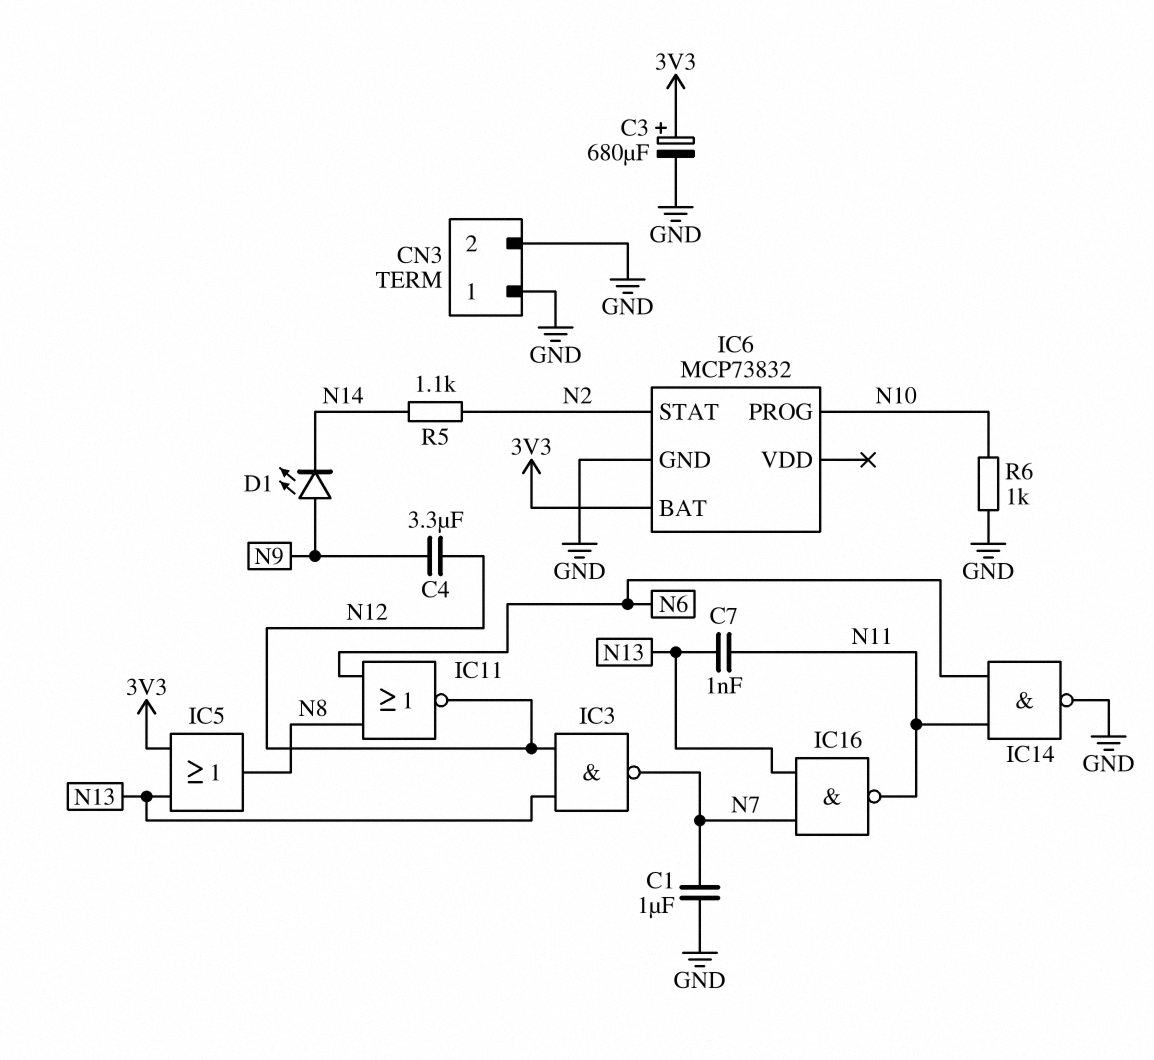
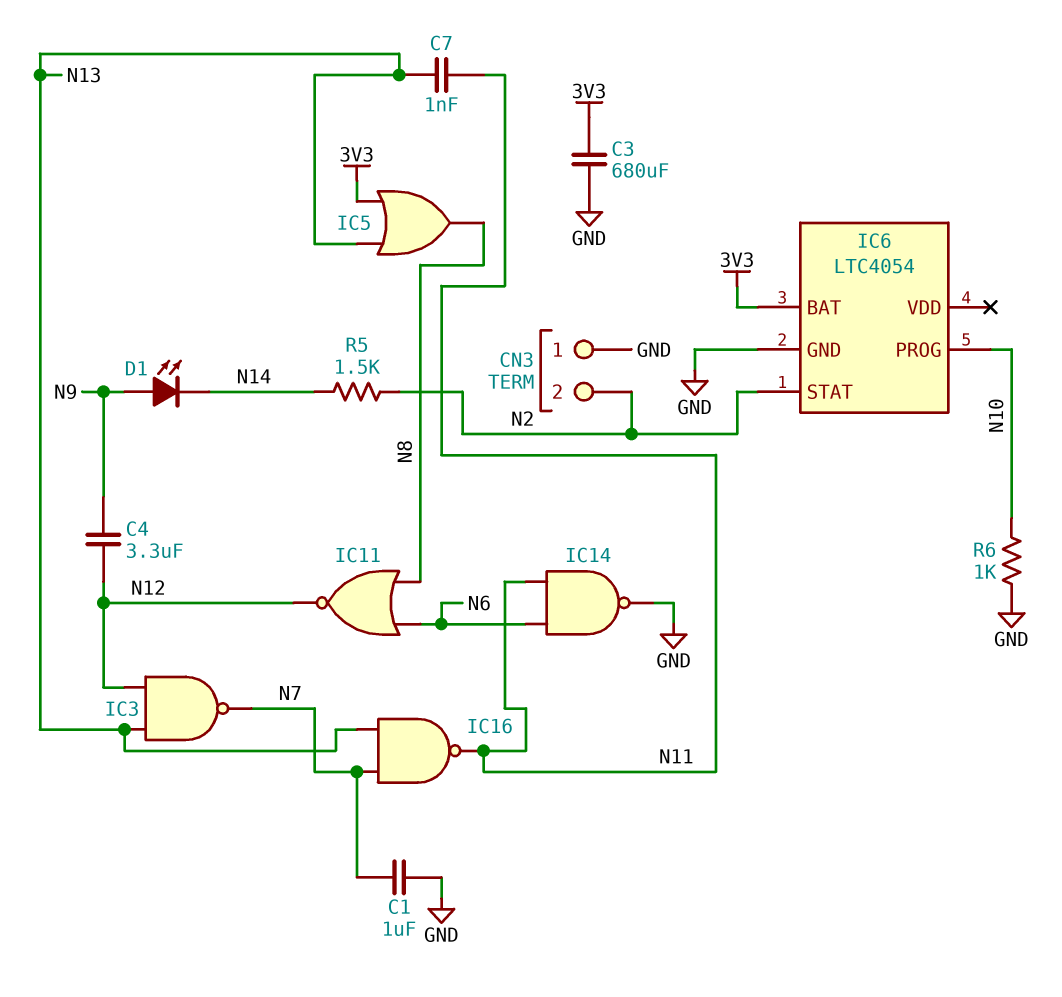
C3: 680uF (plus 3V3, minus GND) -> 680uF (3V3, GND)
CN3 pin 2: GND -> N2
IC6: MCP73832 -> LTC4054
R5: 1.1k (N2, N14) -> 1.5k (N2, N14)

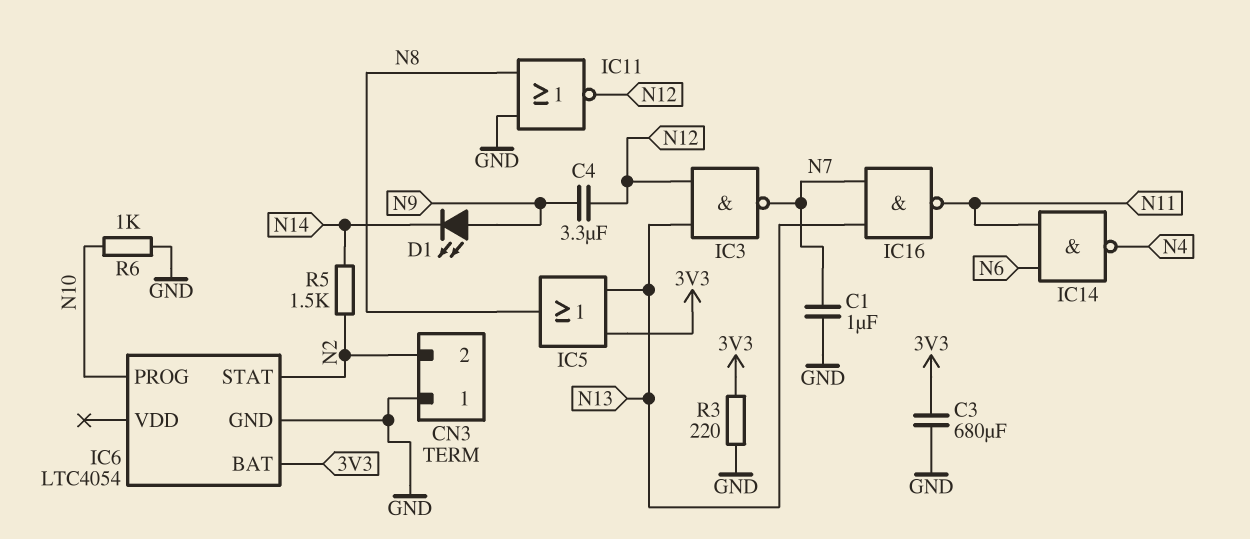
C7: 1nF (N11, N13) -> none
IC11: NOR (in N6, in N8, out N12) -> NOR (in GND, in N8, out N12)
IC14: NAND (in N6, in N11, out GND) -> NAND (in N6, in N11, out N4)
R3: none -> 220 (3V3, GND)

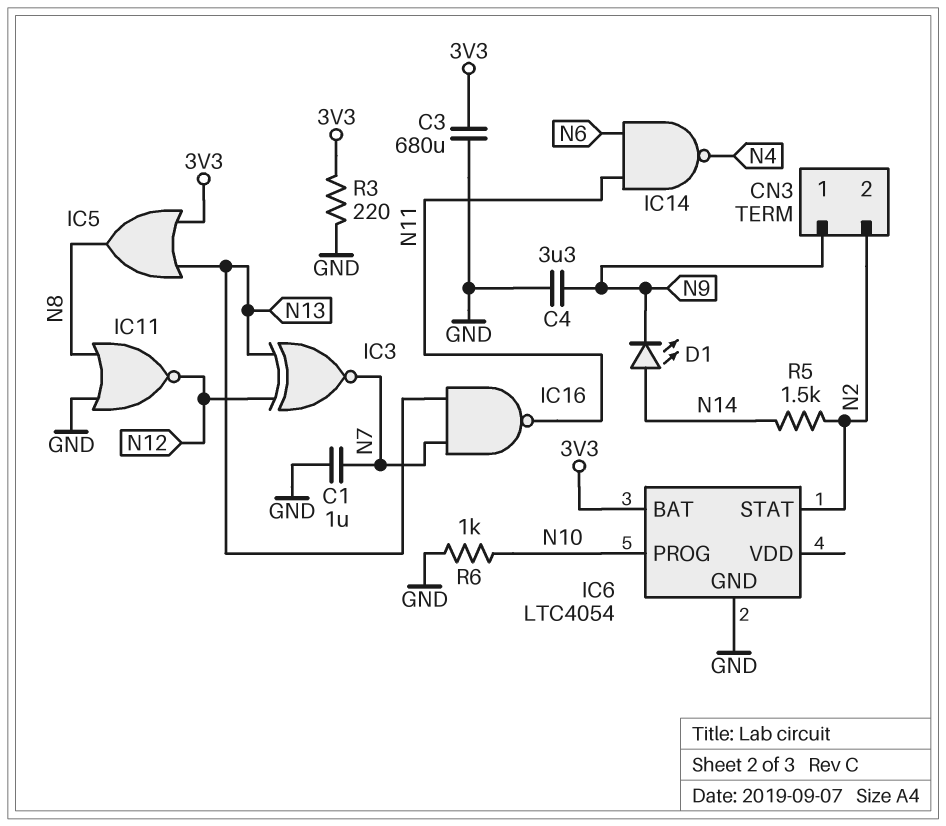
C4: 3.3uF (N9, N12) -> 3.3uF (GND, N9)
CN3 pin 1: GND -> N9
D1: LED (A N9, K N14) -> LED (A N14, K N9)
IC3: NAND (in N12, in N13, out N7) -> XNOR (in N12, in N13, out N7)

